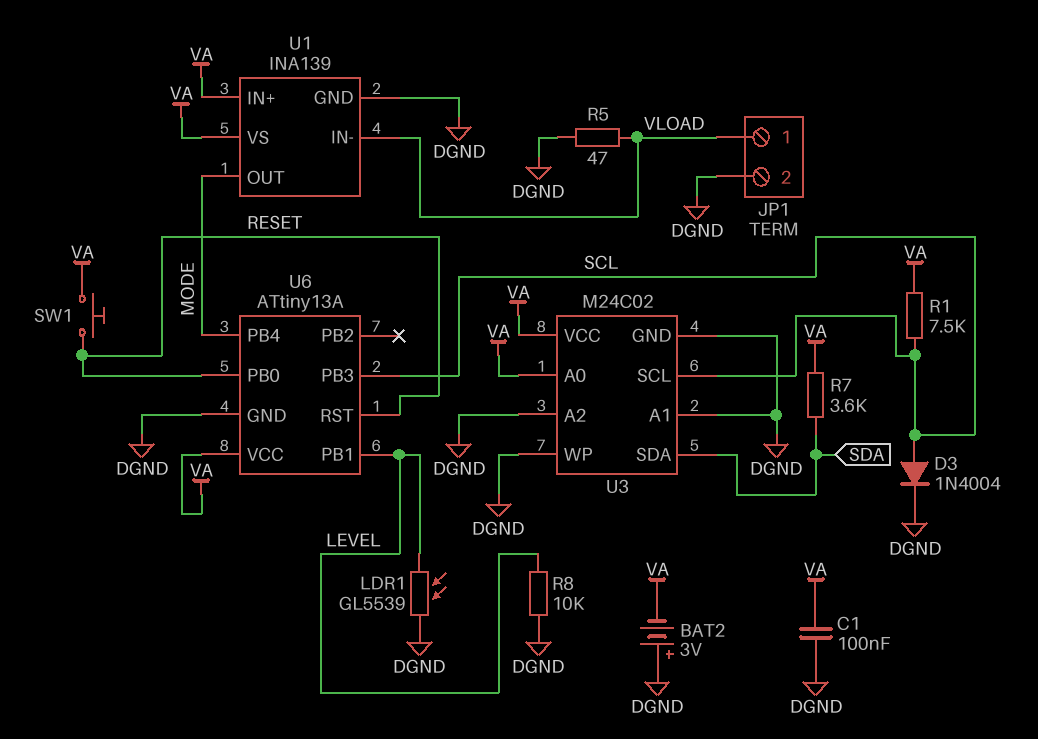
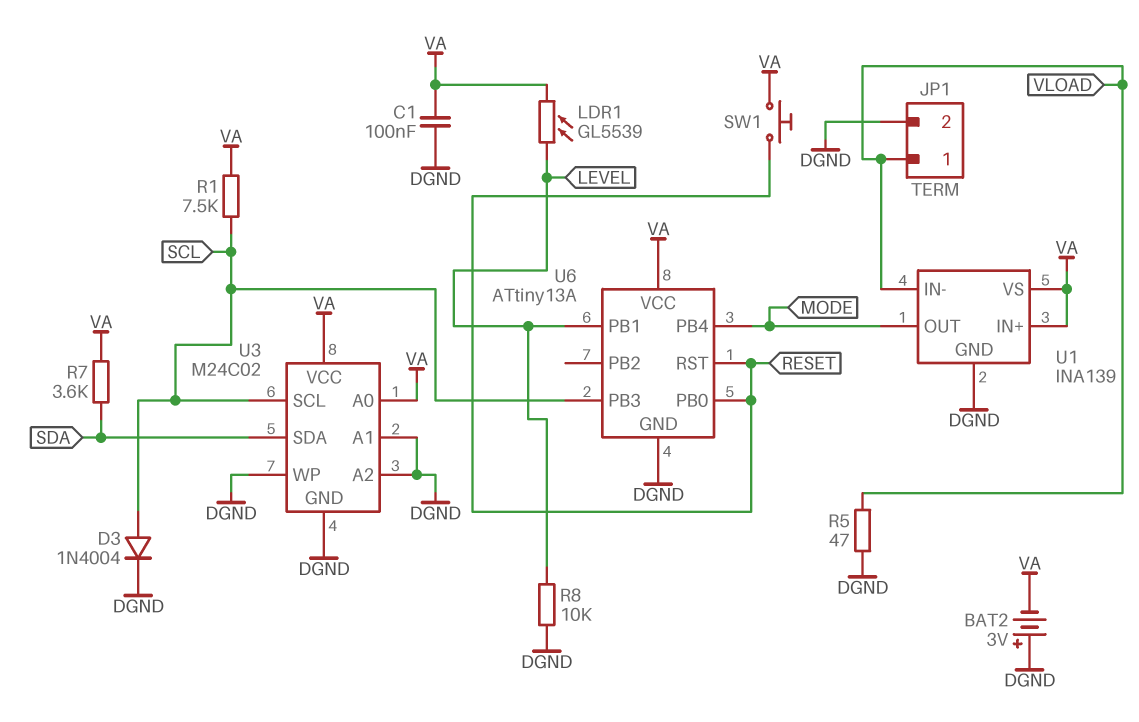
LDR1: GL5539 (DGND, LEVEL) -> GL5539 (LEVEL, VA)

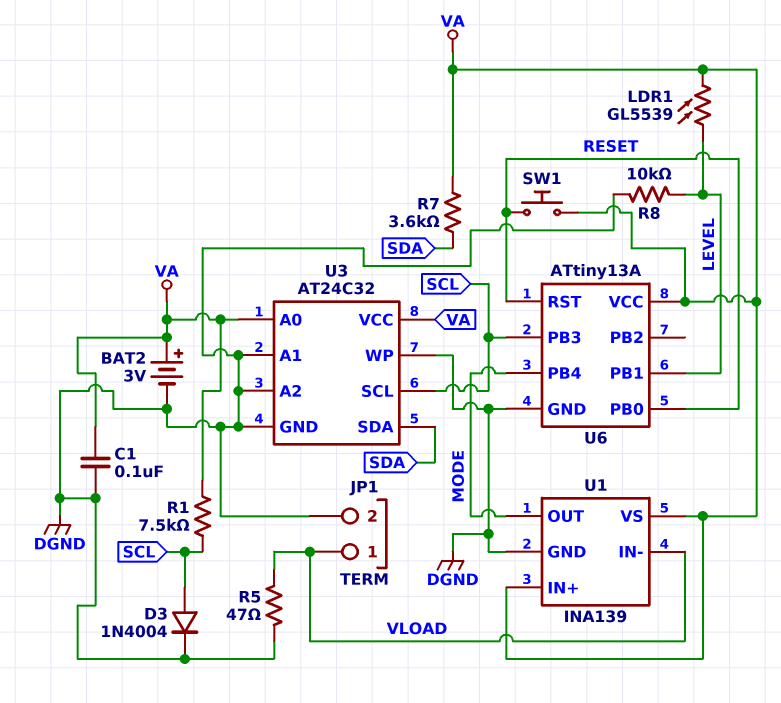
BAT2: 3V (plus DGND, minus VA) -> 3V (plus VA, minus DGND)
U3: M24C02 -> AT24C32

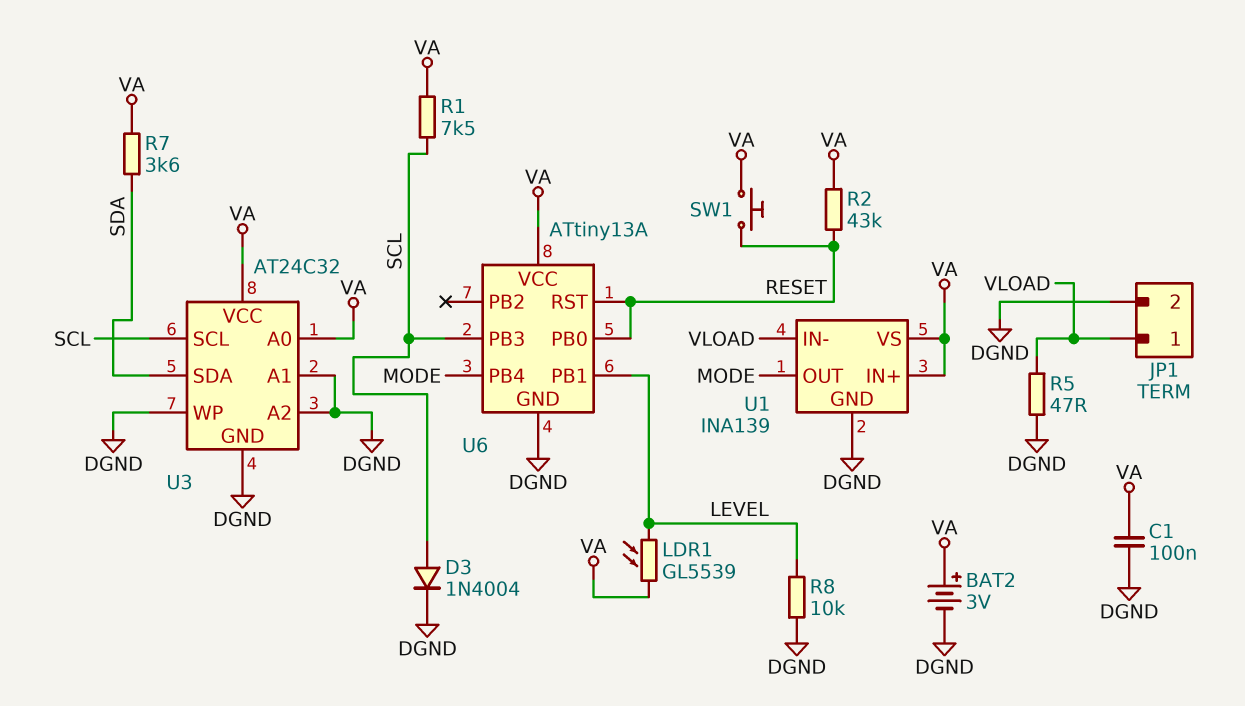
R2: none -> 43k (RESET, VA)

